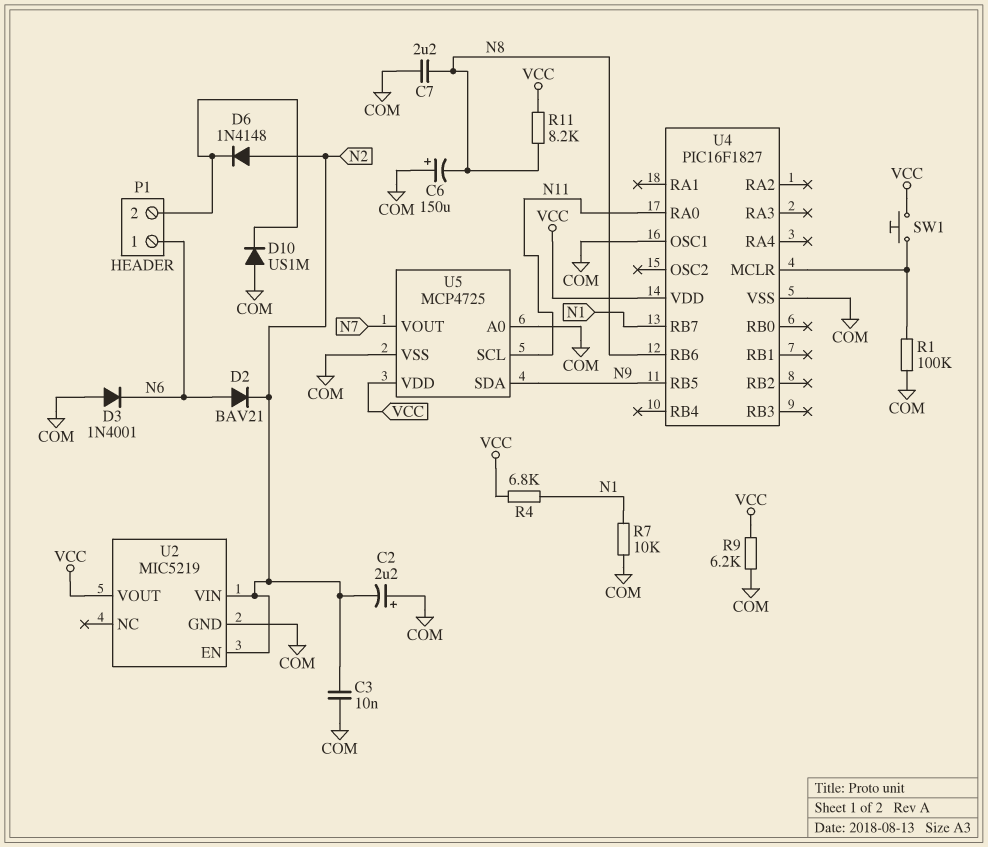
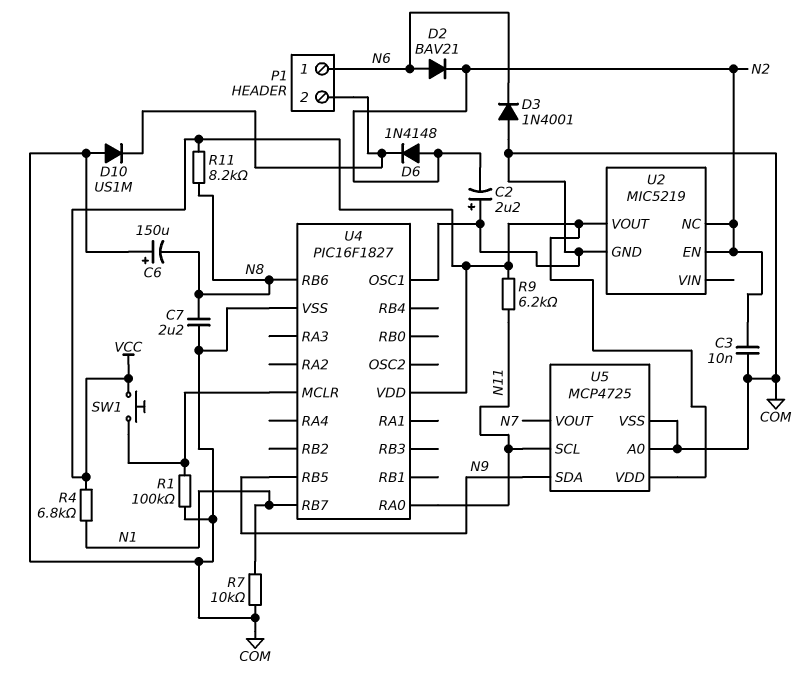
R9: 6.2k (COM, VCC) -> 6.2k (N11, VCC)
U2 pin NC: none -> N2
U2 pin VIN: N2 -> none

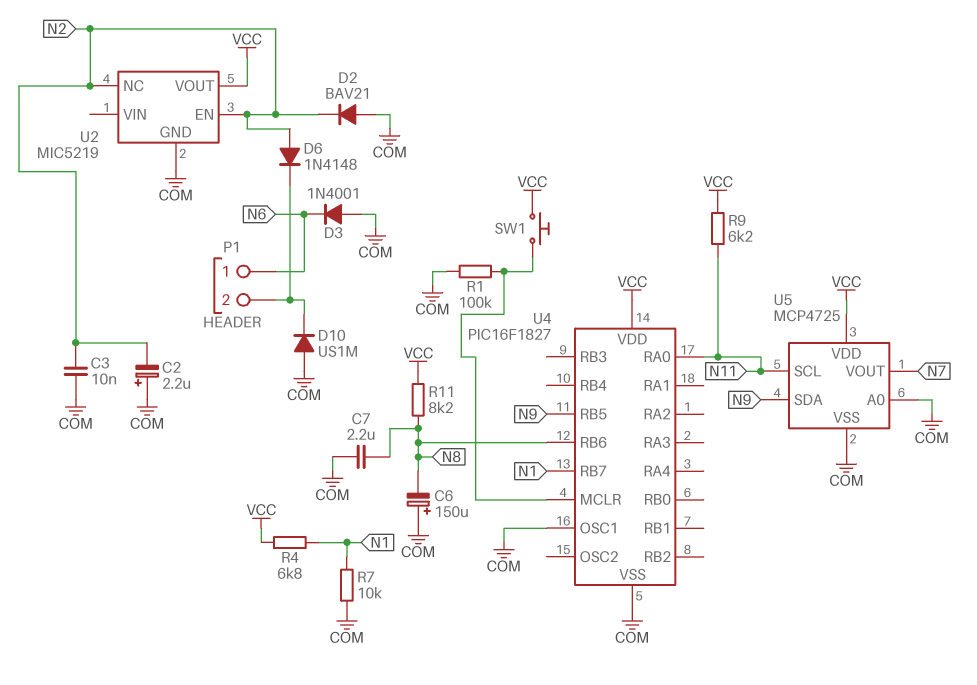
D2: diode BAV21 (A N6, K N2) -> diode BAV21 (A COM, K N2)

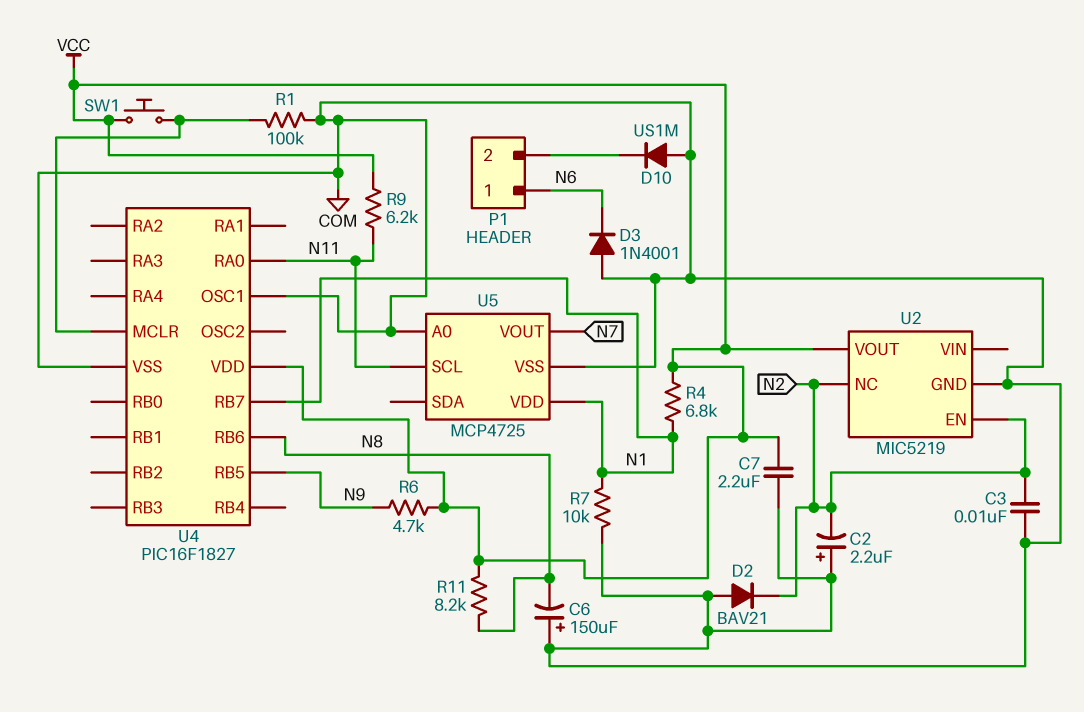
C7: 2.2uF (COM, N8) -> 2.2uF (COM, VCC)
D6: diode 1N4148 (A N2, K P1/2) -> none
R6: none -> 4.7k (N9, VCC)
U5 pin SDA: N9 -> none
U5 pin VDD: VCC -> N1

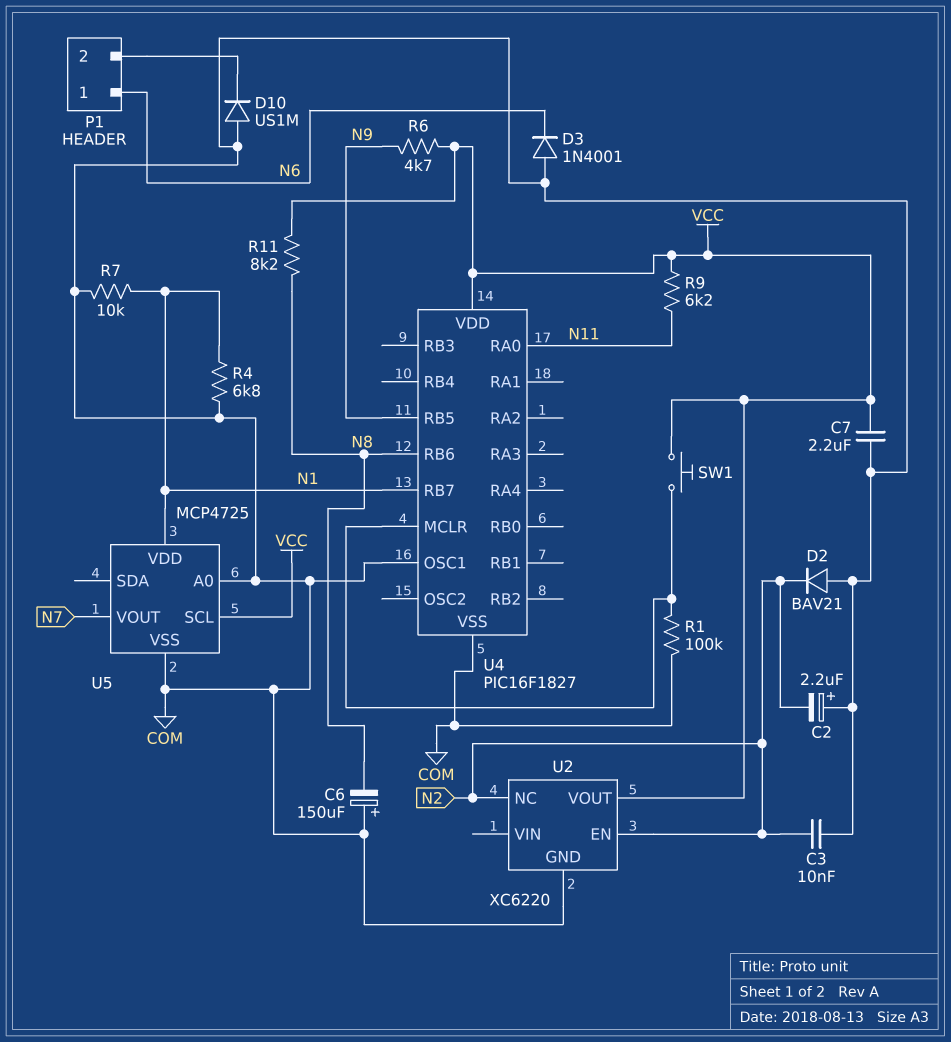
R4: 6.8k (N1, VCC) -> 6.8k (COM, N1)
U2: MIC5219 -> XC6220
U5 pin SCL: N11 -> VCC

